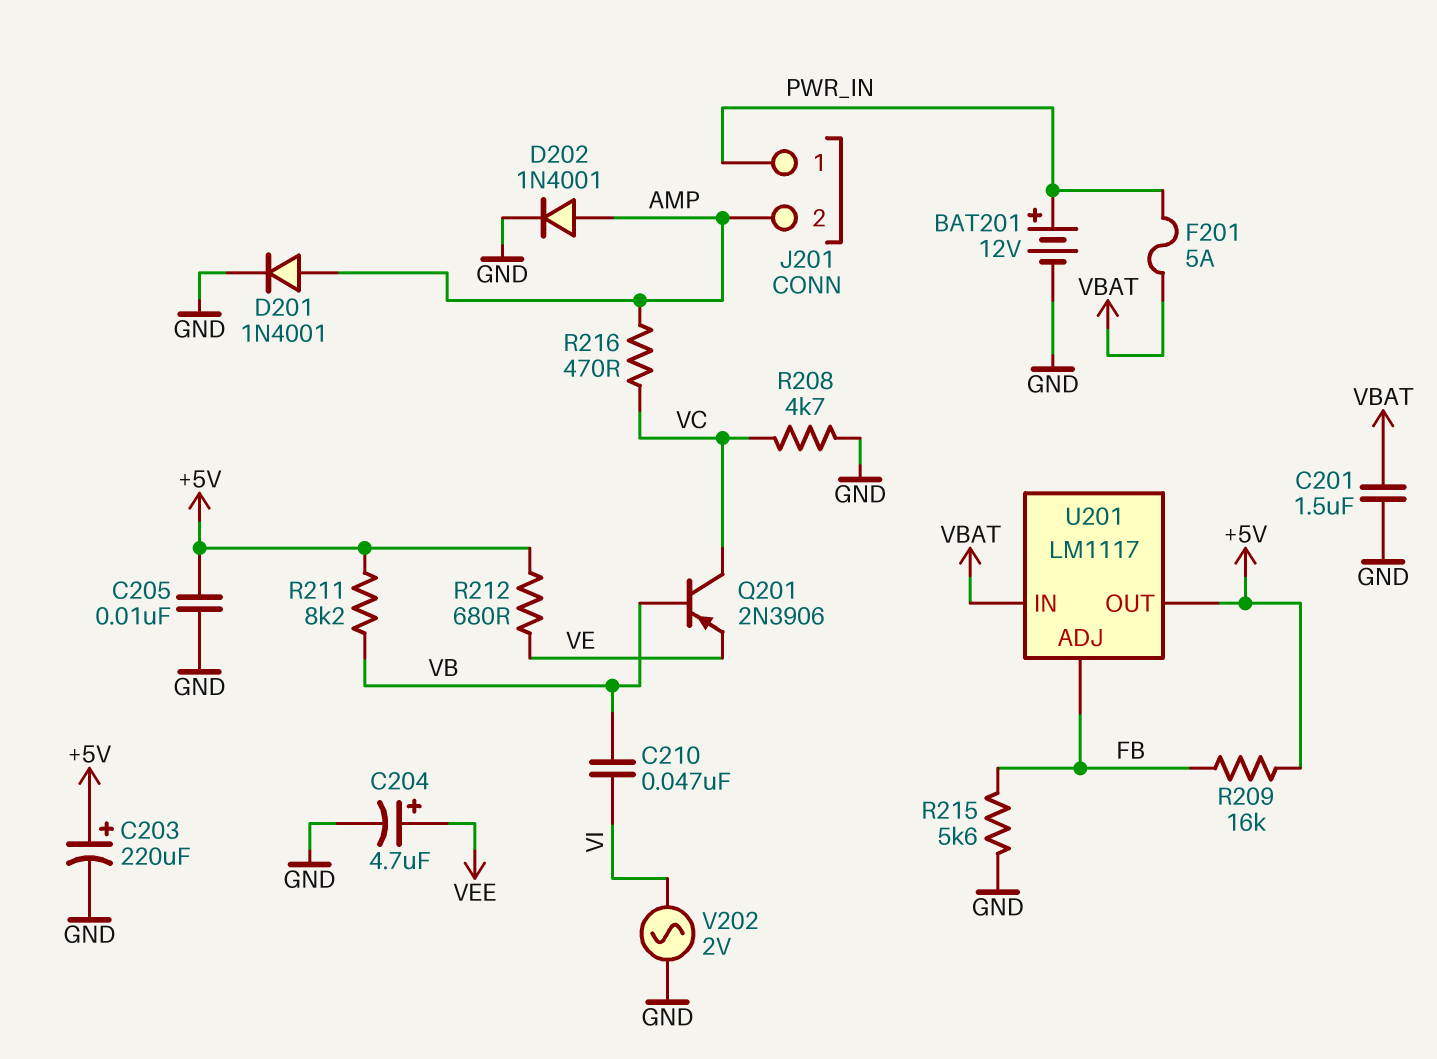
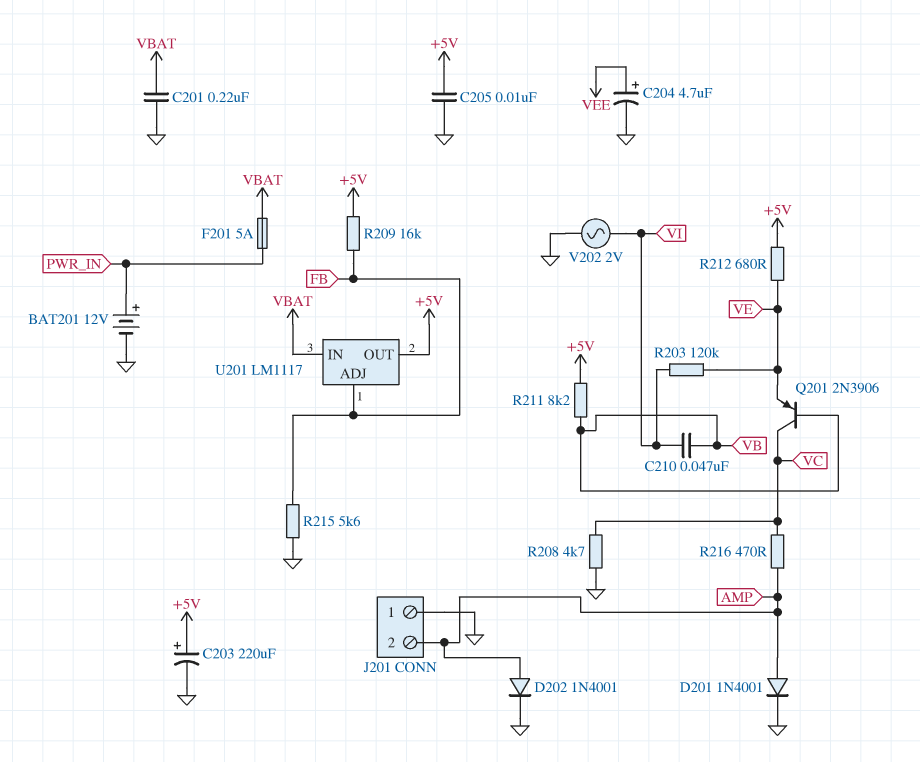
C201: 1.5uF (GND, VBAT) -> 220nF (GND, VBAT)
J201 pin 1: PWR_IN -> GND
R203: none -> 120k (VE, VI)

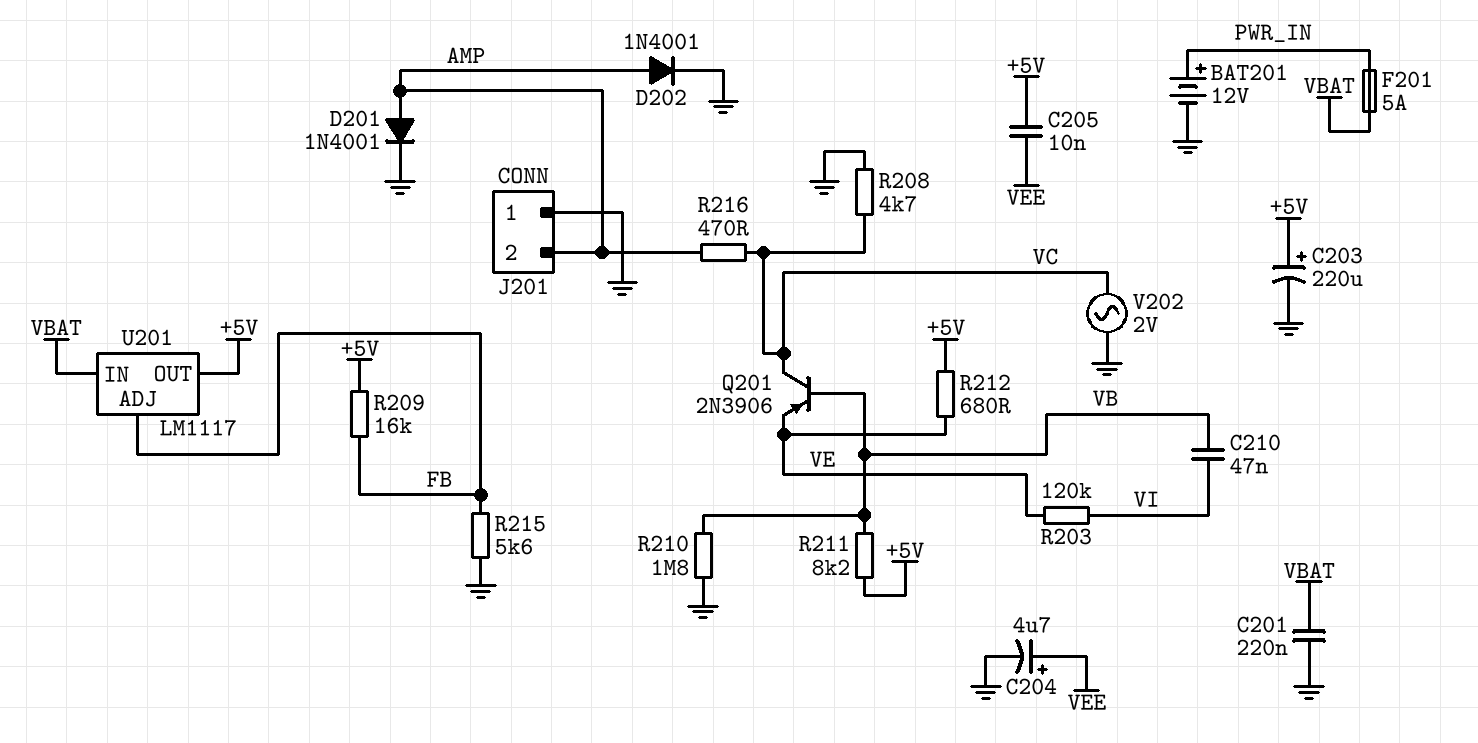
C205: 10nF (+5V, GND) -> 10nF (+5V, VEE)
R210: none -> 1.8M (GND, VB)
V202: AC 2V (GND, VI) -> AC 2V (GND, VC)

